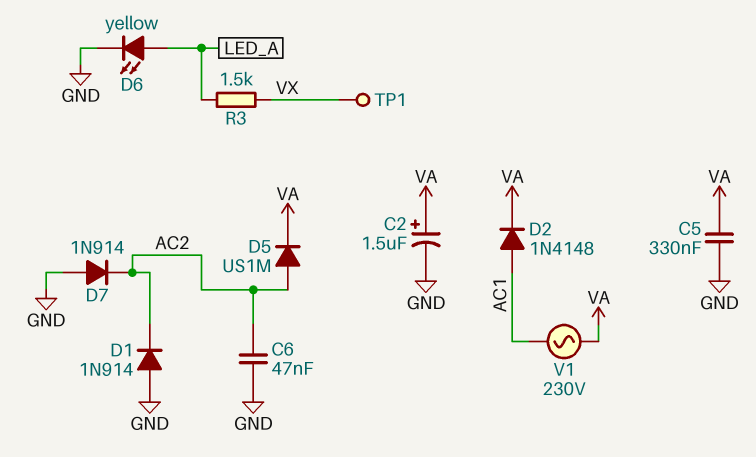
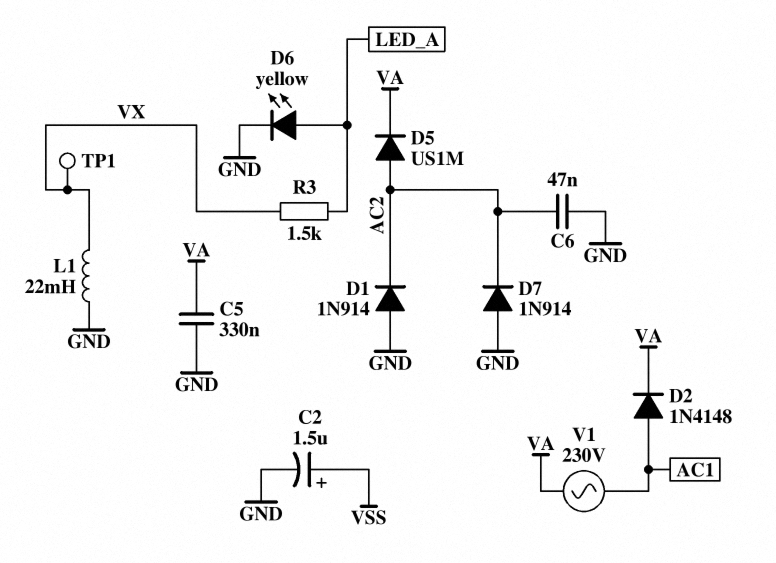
C2: 1.5uF (plus VA, minus GND) -> 1.5uF (plus VSS, minus GND)
L1: none -> 22mH (GND, VX)

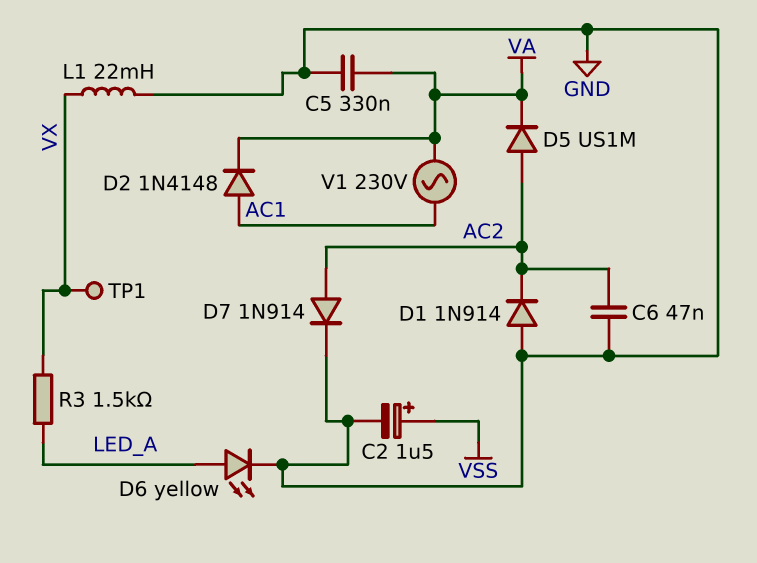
D7: diode 1N914 (A GND, K AC2) -> diode 1N914 (A AC2, K GND)

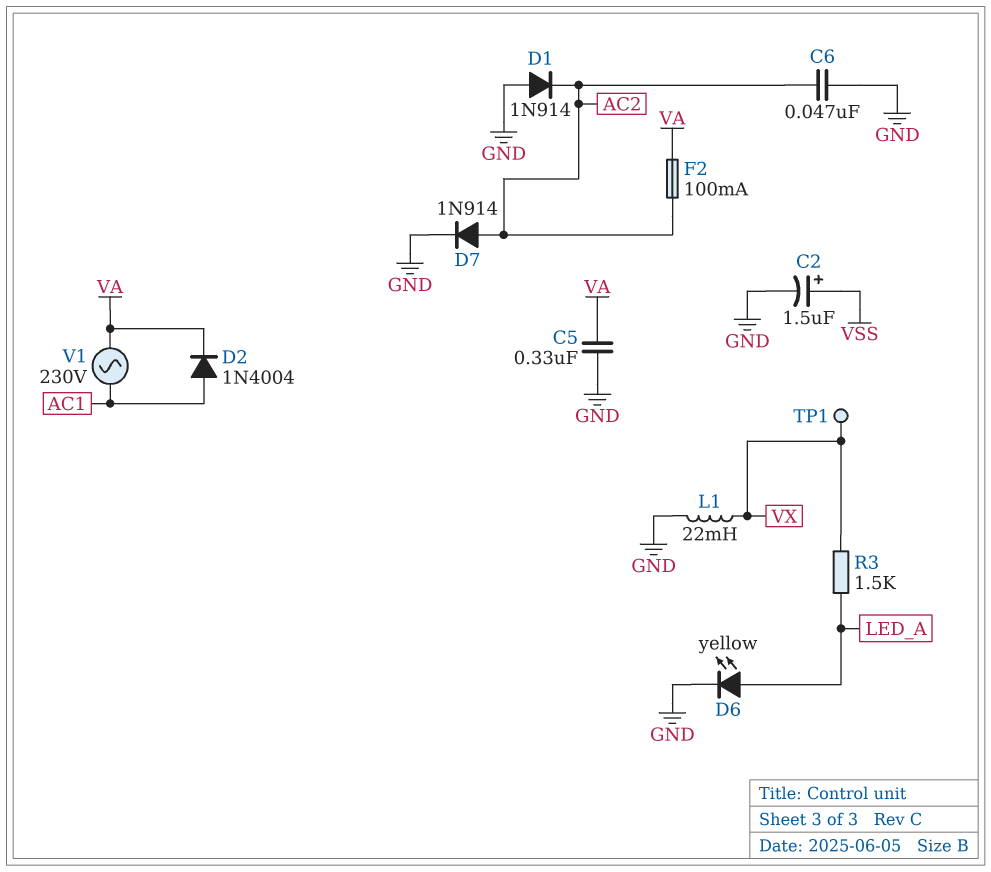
D2: diode 1N4148 (A AC1, K VA) -> diode 1N4004 (A AC1, K VA)
D5: diode US1M (A AC2, K VA) -> none
F2: none -> 100mA (AC2, VA)

